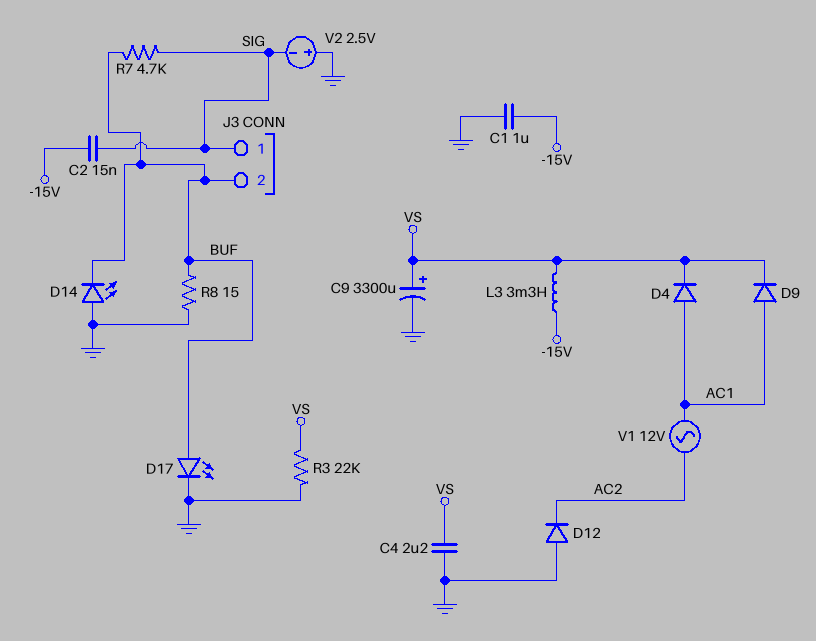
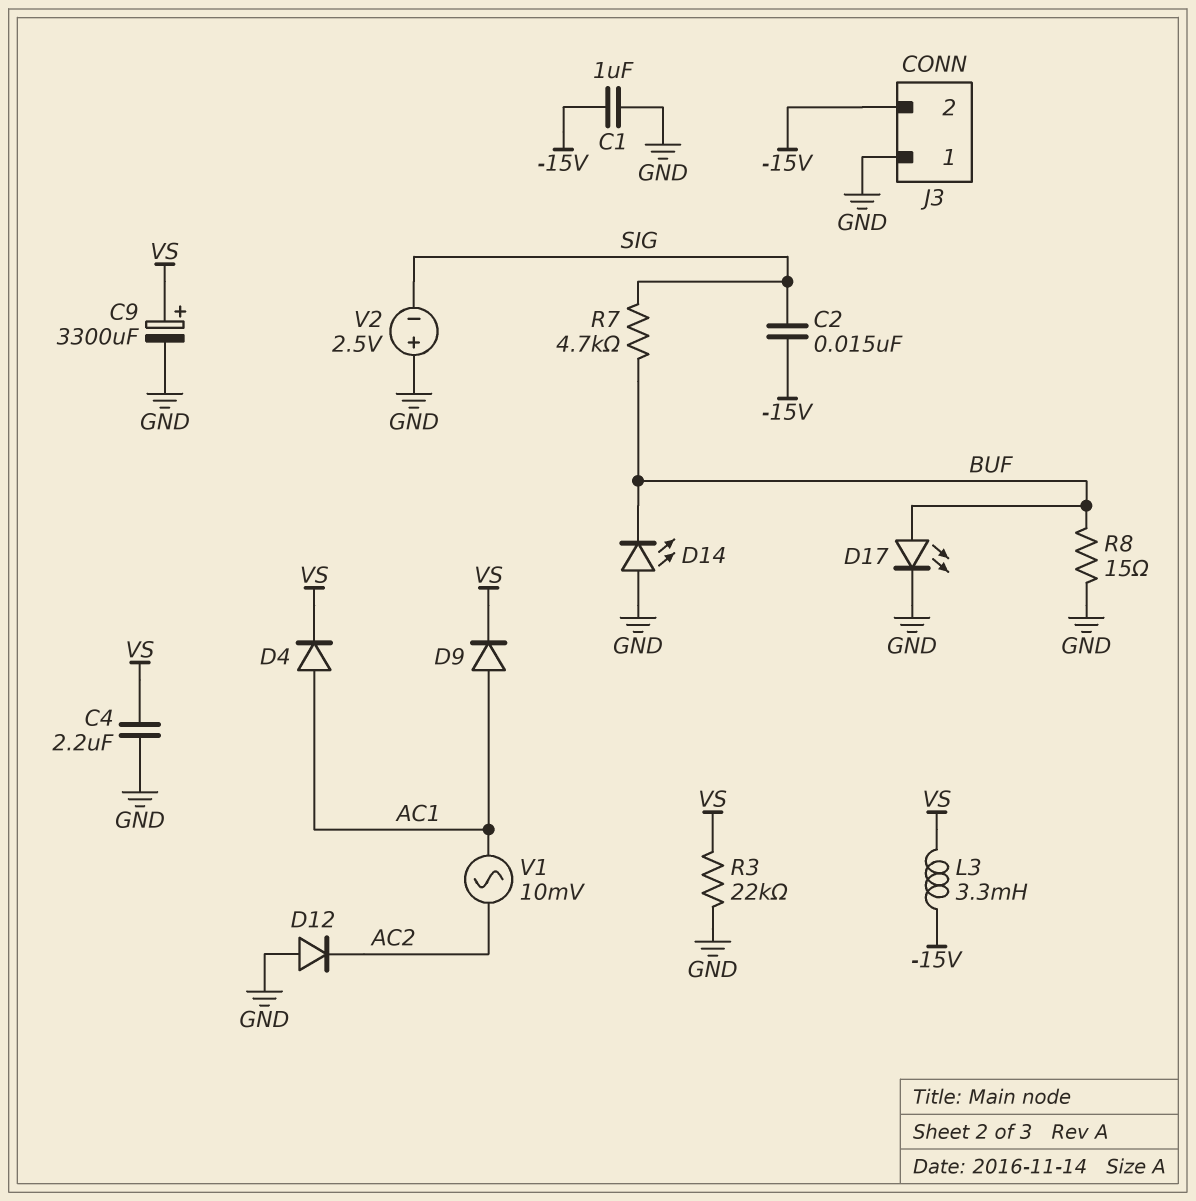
J3 pin 1: SIG -> GND
J3 pin 2: BUF -> -15V
V1: AC 12V (AC1, AC2) -> AC 10mV (AC1, AC2)

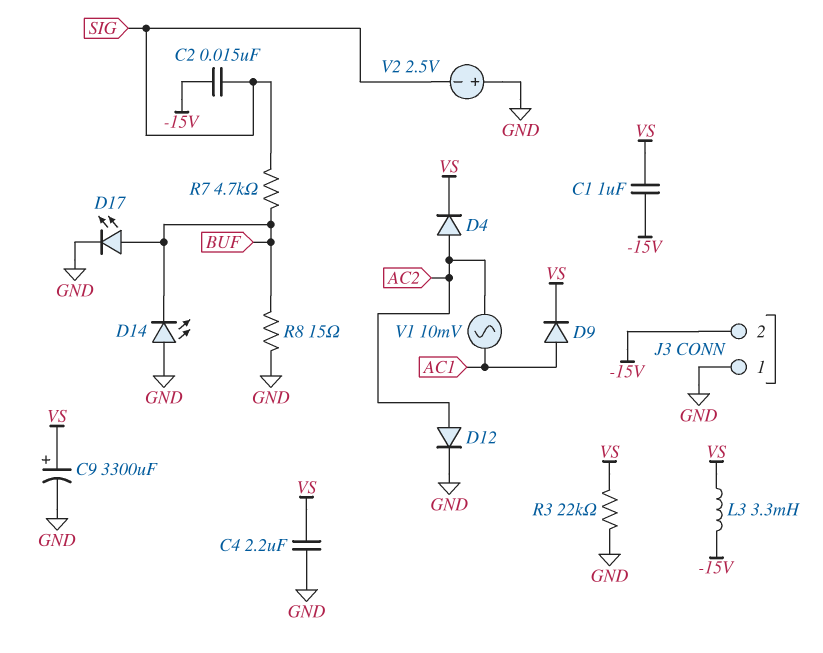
C1: 1uF (-15V, GND) -> 1uF (-15V, VS)
D4: diode (A AC1, K VS) -> diode (A AC2, K VS)
D12: diode (A GND, K AC2) -> diode (A AC2, K GND)

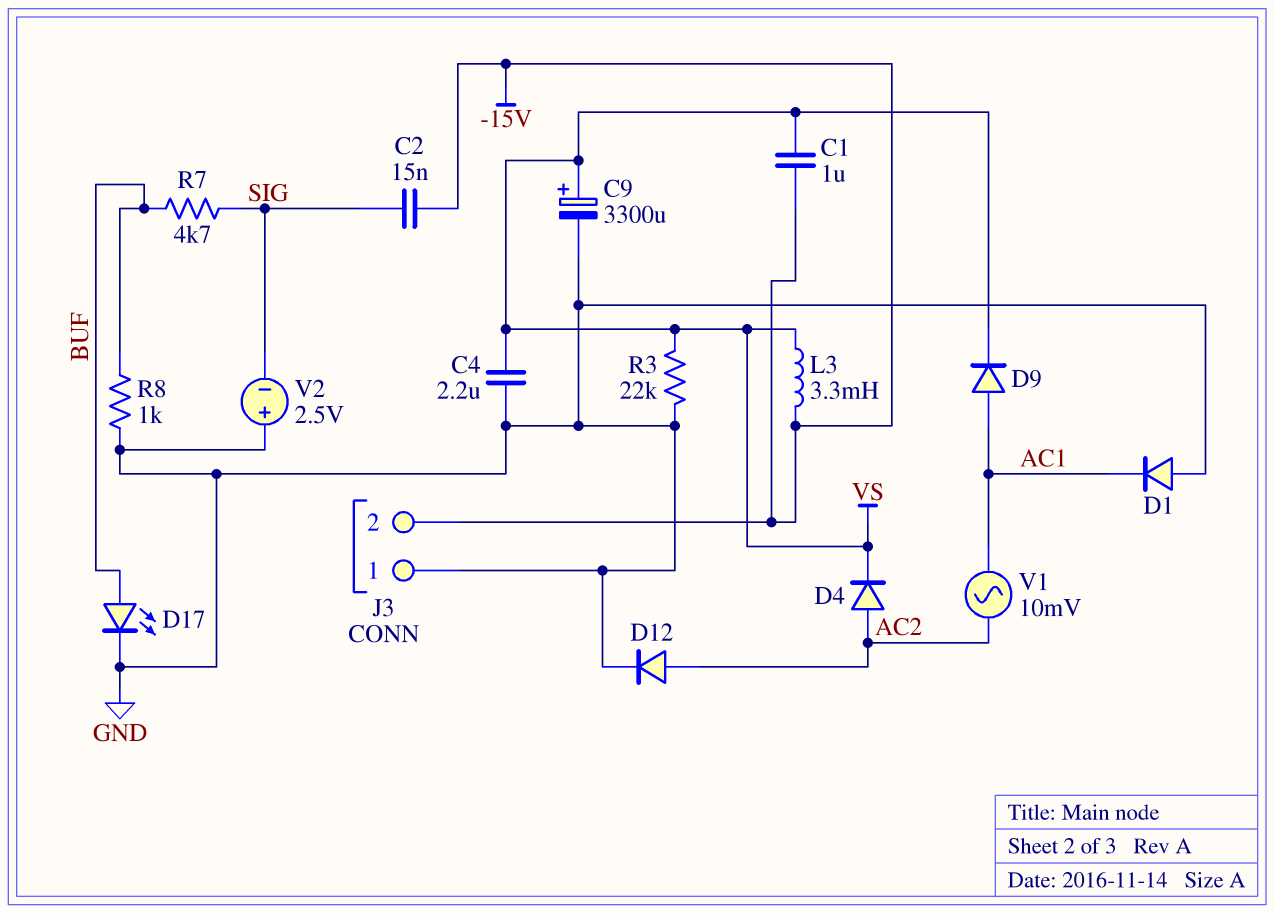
D1: none -> diode (A GND, K AC1)
D14: LED (A GND, K BUF) -> none
R8: 15 (BUF, GND) -> 1k (BUF, GND)

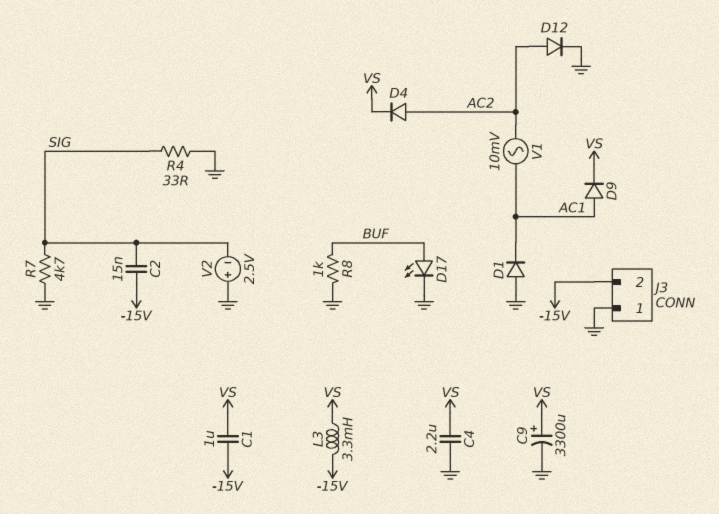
R3: 22k (GND, VS) -> none
R4: none -> 33 (GND, SIG)
R7: 4.7k (BUF, SIG) -> 4.7k (GND, SIG)

